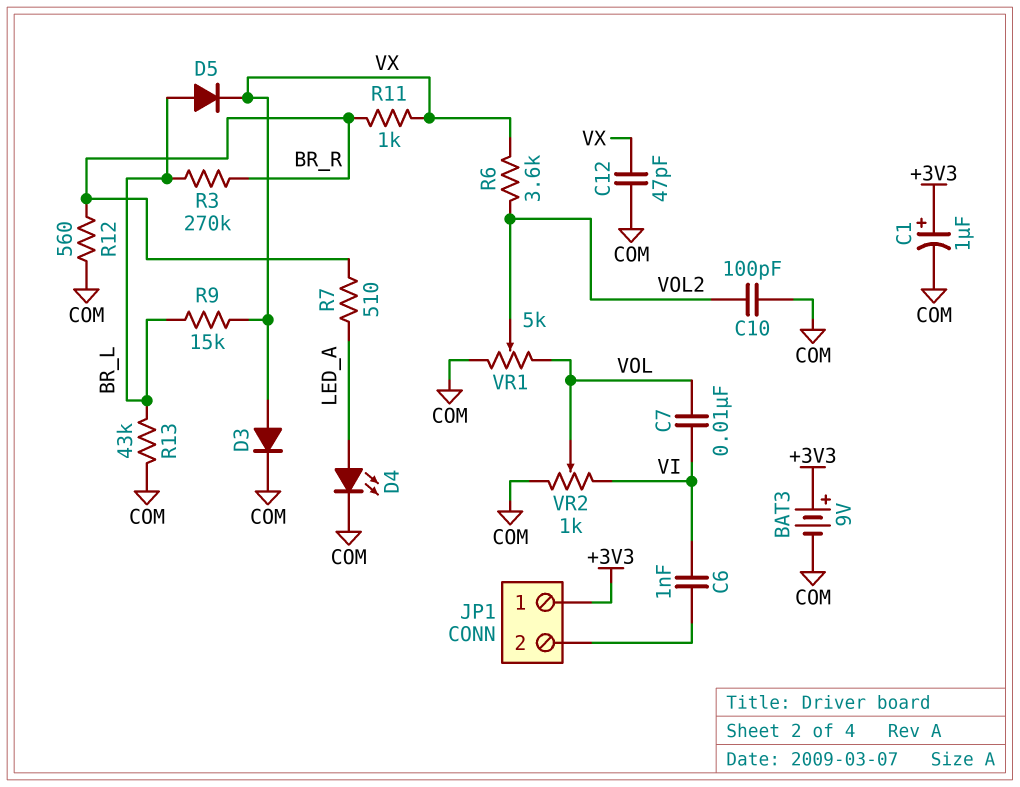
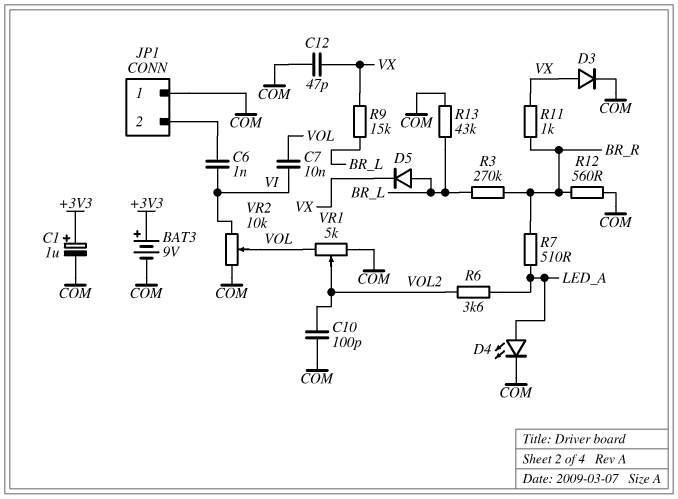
JP1 pin 1: +3V3 -> COM
R6: 3.6k (VOL2, VX) -> 3.6k (LED_A, VOL2)
VR2: 1k (COM, VI, wiper VOL) -> 10k (COM, VI, wiper VOL)

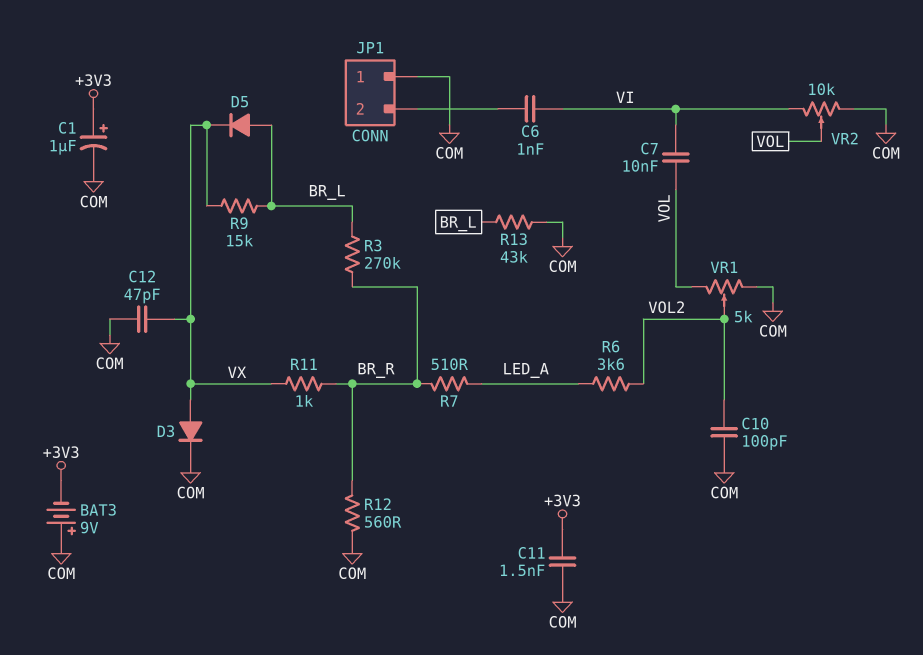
BAT3: 9V (plus +3V3, minus COM) -> 9V (plus COM, minus +3V3)
C11: none -> 1.5nF (+3V3, COM)
D4: LED (A LED_A, K COM) -> none

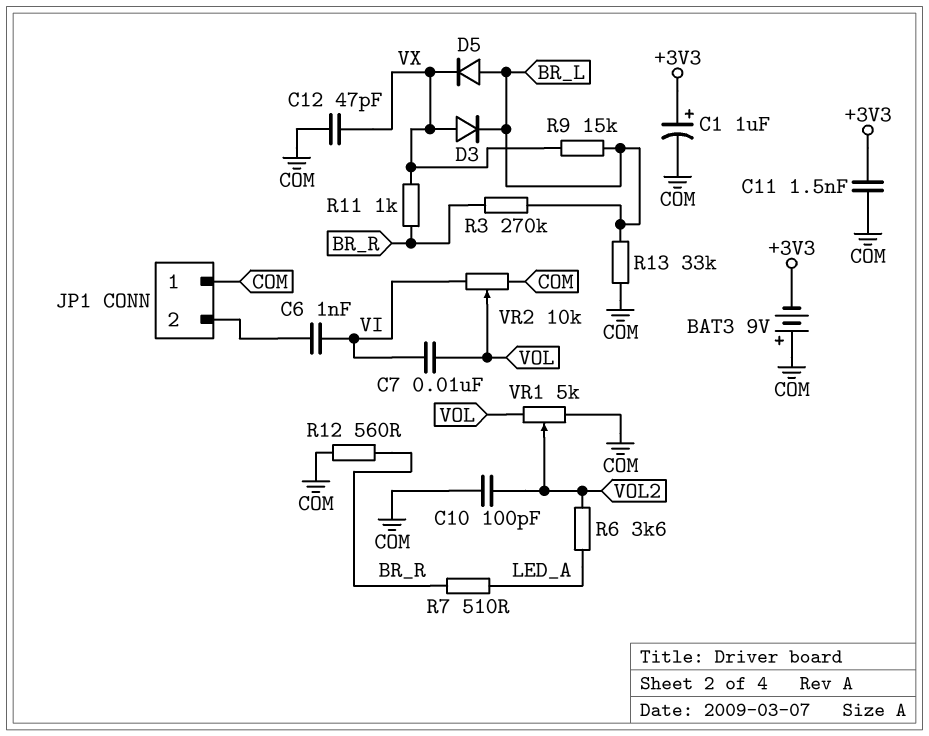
D3: diode (A VX, K COM) -> diode (A VX, K BR_L)
R13: 43k (BR_L, COM) -> 33k (BR_L, COM)

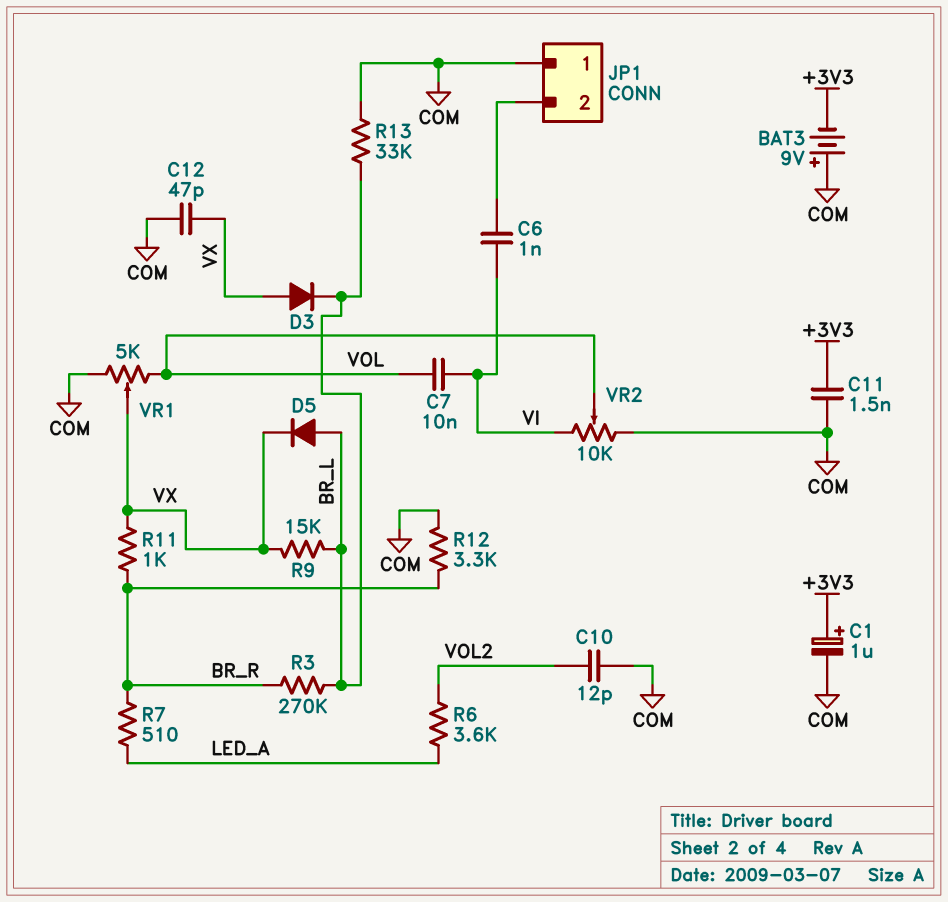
C10: 100pF (COM, VOL2) -> 12pF (COM, VOL2)
R12: 560 (BR_R, COM) -> 3.3k (BR_R, COM)
VR1: 5k (COM, VOL, wiper VOL2) -> 5k (COM, VOL, wiper VX)

